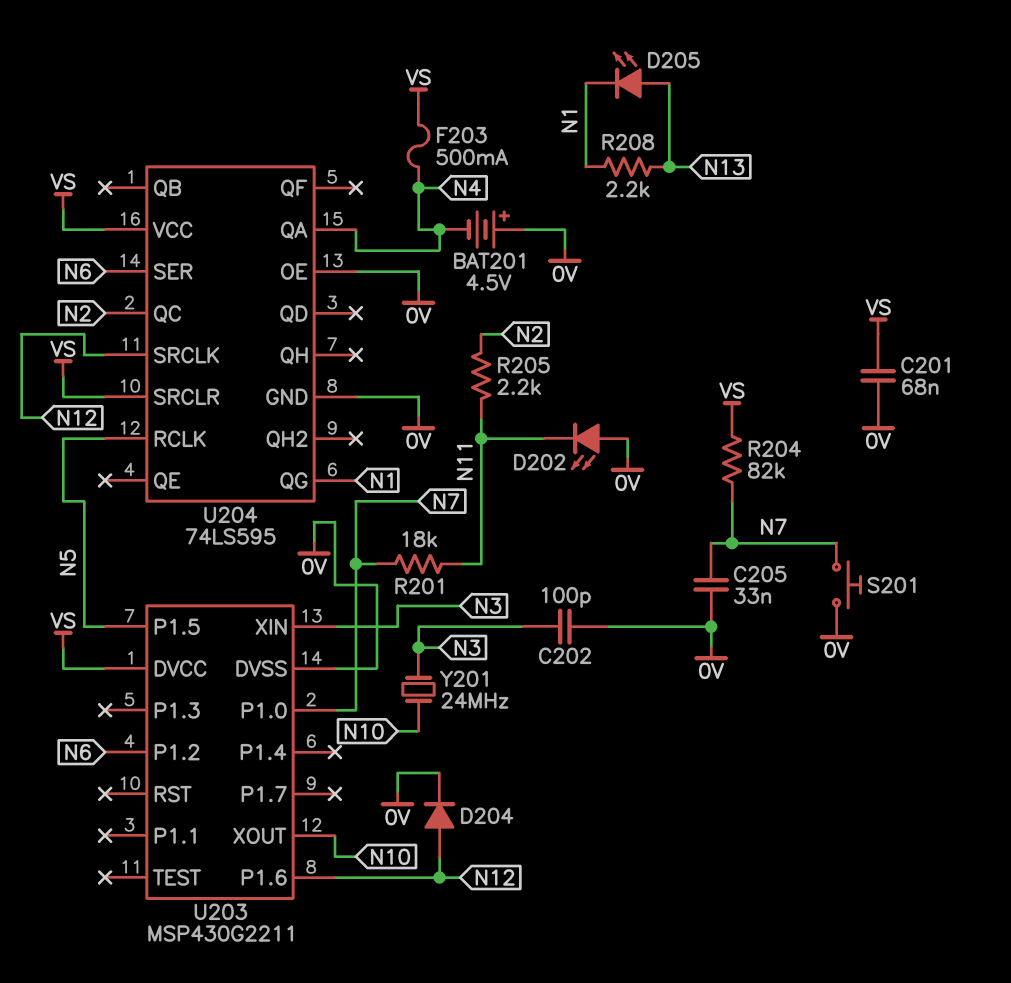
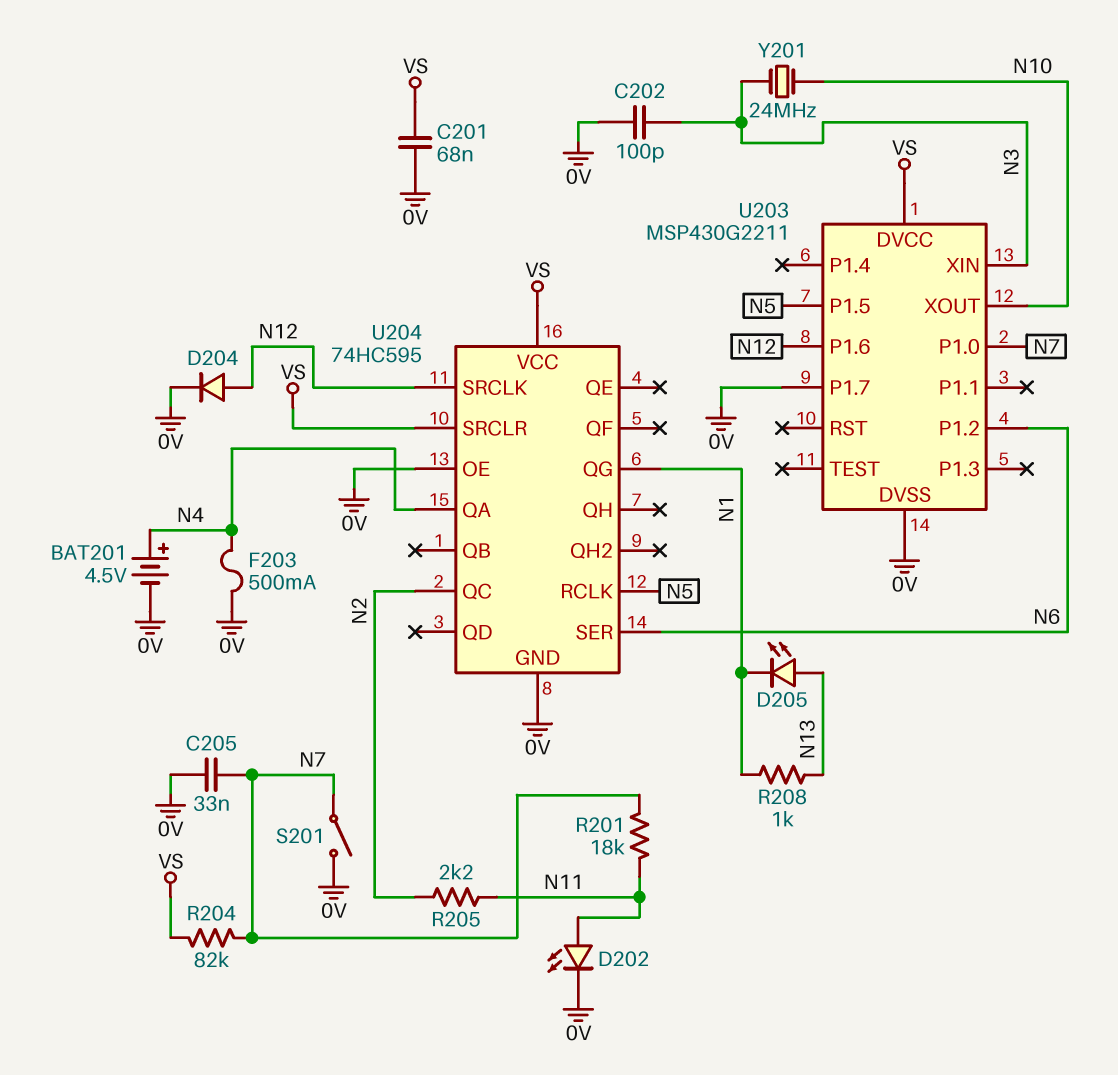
BAT201: 4.5V (plus 0V, minus N4) -> 4.5V (plus N4, minus 0V)
D202: LED (A 0V, K N11) -> LED (A N11, K 0V)
F203: 500mA (N4, VS) -> 500mA (0V, N4)
R208: 2.2k (N1, N13) -> 1k (N1, N13)
S201: button (0V, N7) -> switch (0V, N7)
U203 pin P1.7: none -> 0V
U204: 74LS595 -> 74HC595

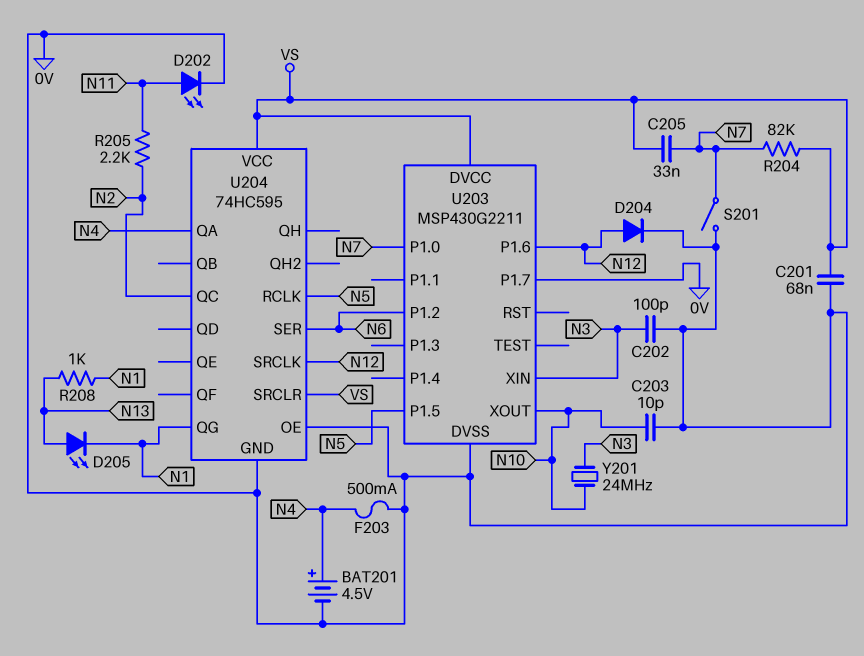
C203: none -> 10pF (0V, N10)
C205: 33nF (0V, N7) -> 33nF (N7, VS)
R201: 18k (N7, N11) -> none

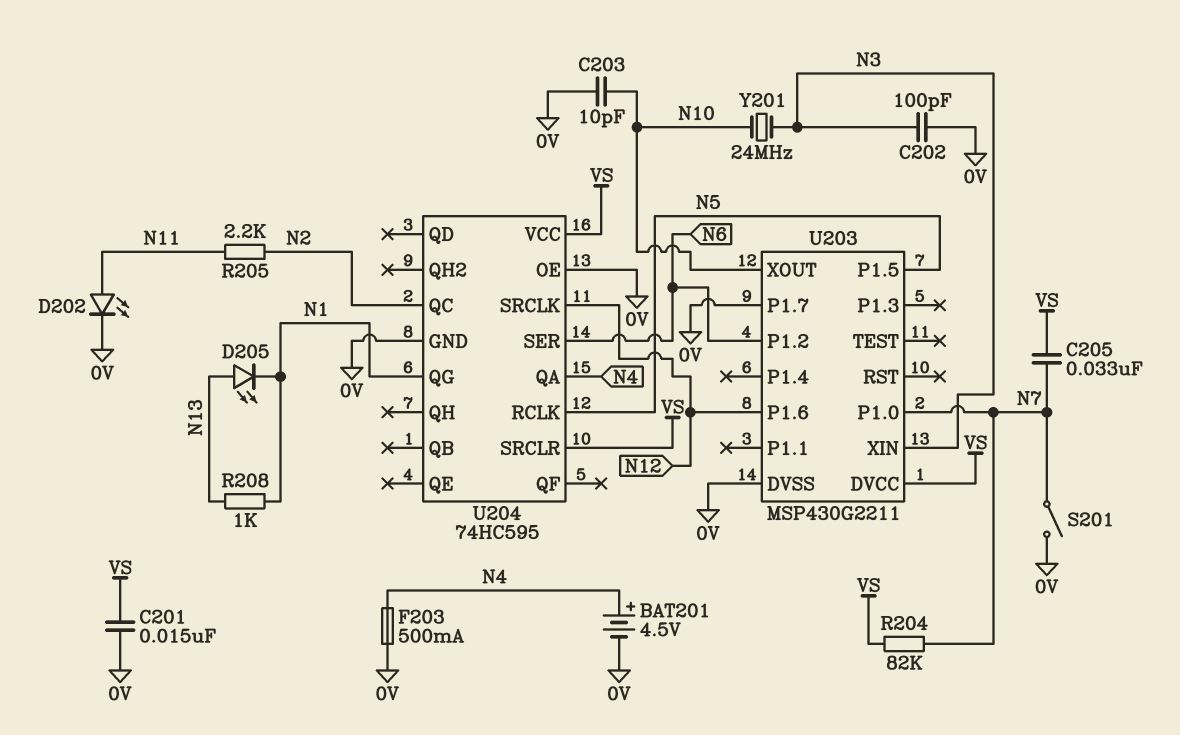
C201: 68nF (0V, VS) -> 15nF (0V, VS)
D204: diode (A N12, K 0V) -> none

